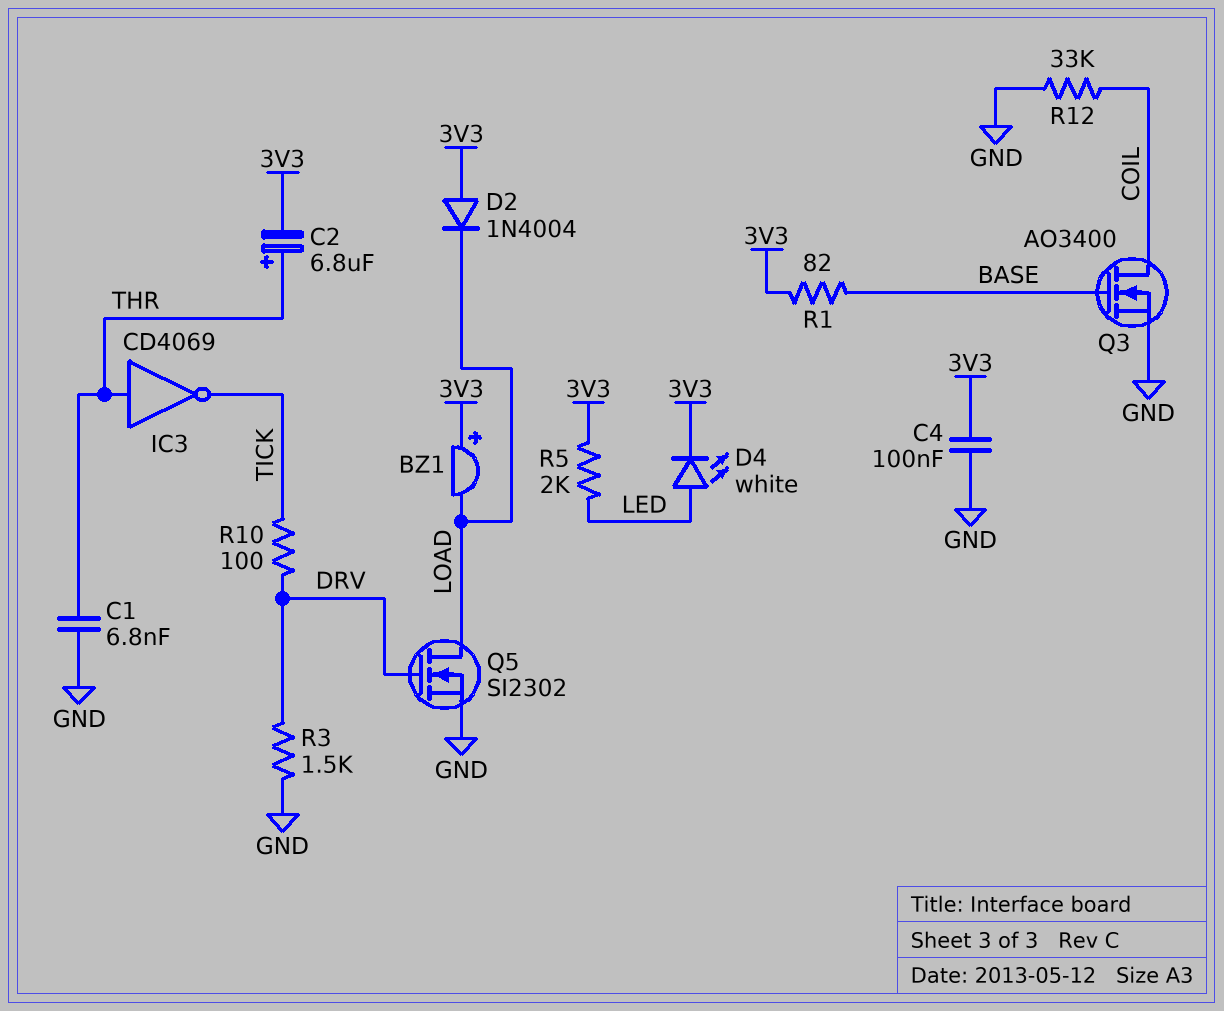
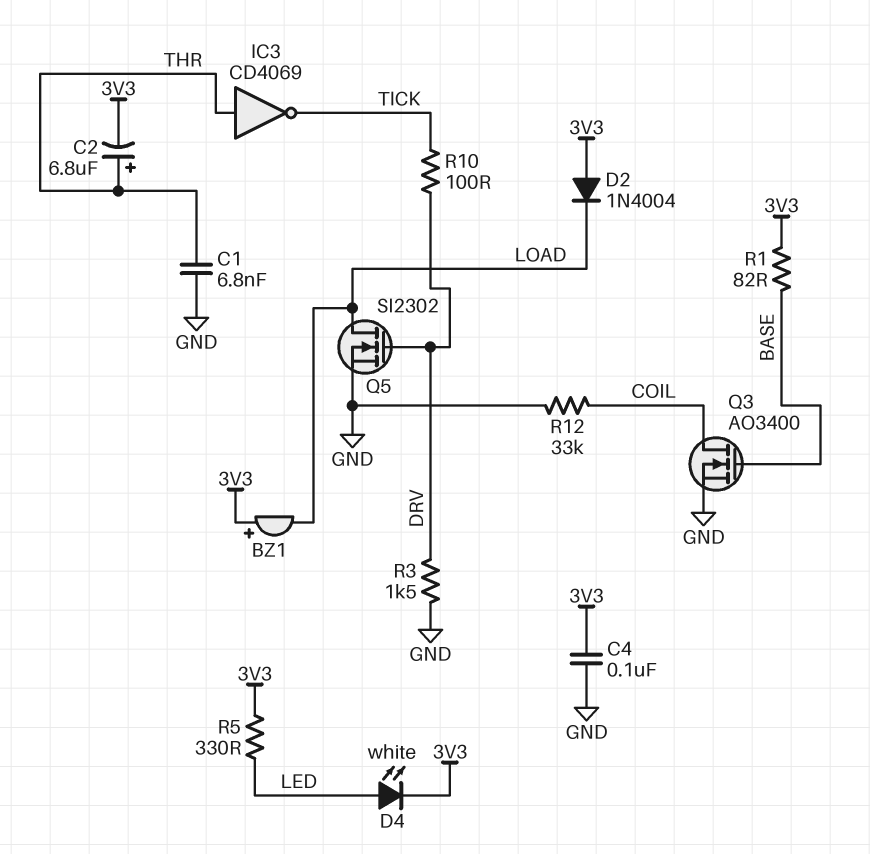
R5: 2k (3V3, LED) -> 330 (3V3, LED)

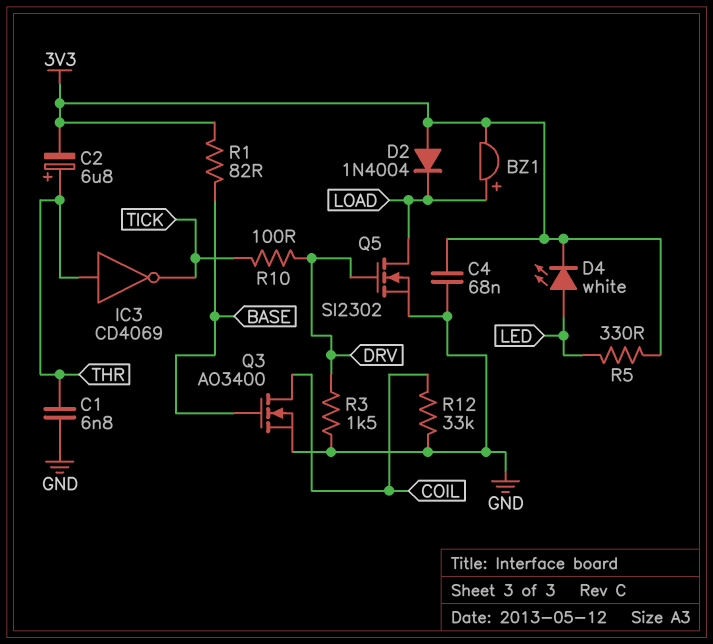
BZ1: buzzer (plus 3V3, minus LOAD) -> buzzer (plus LOAD, minus 3V3)
C4: 100nF (3V3, GND) -> 68nF (3V3, GND)

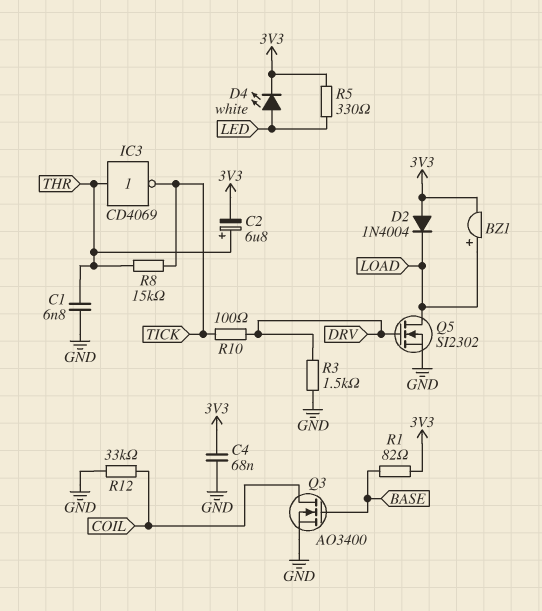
R8: none -> 15k (THR, TICK)

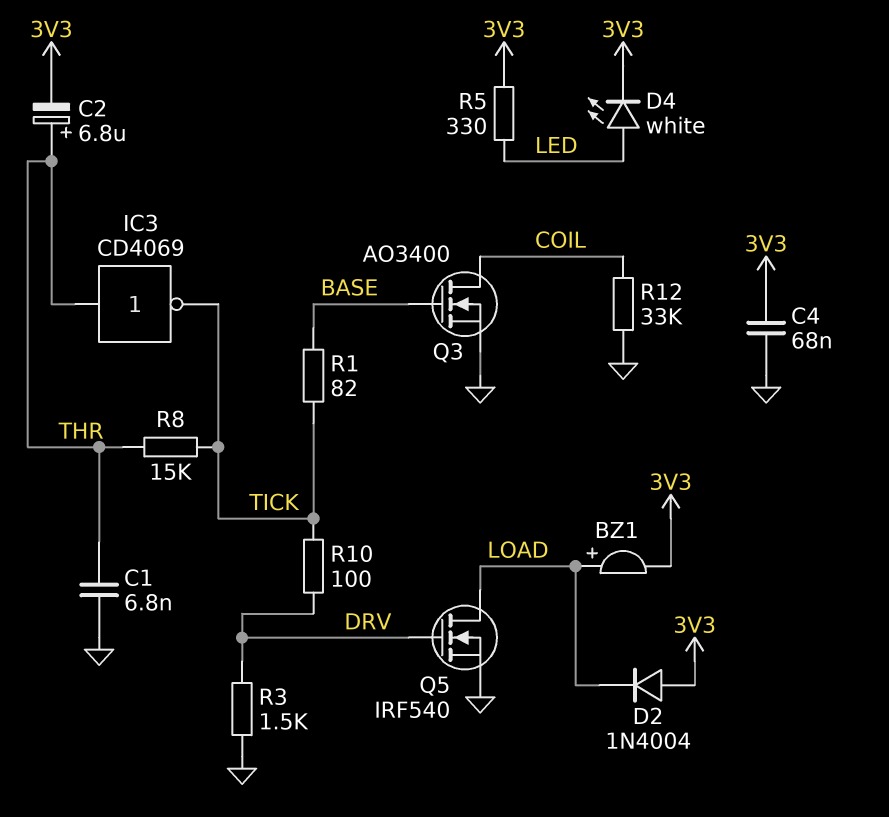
Q5: NMOS SI2302 (G DRV, D LOAD, S GND) -> NMOS IRF540 (G DRV, D LOAD, S GND)
R1: 82 (3V3, BASE) -> 82 (BASE, TICK)

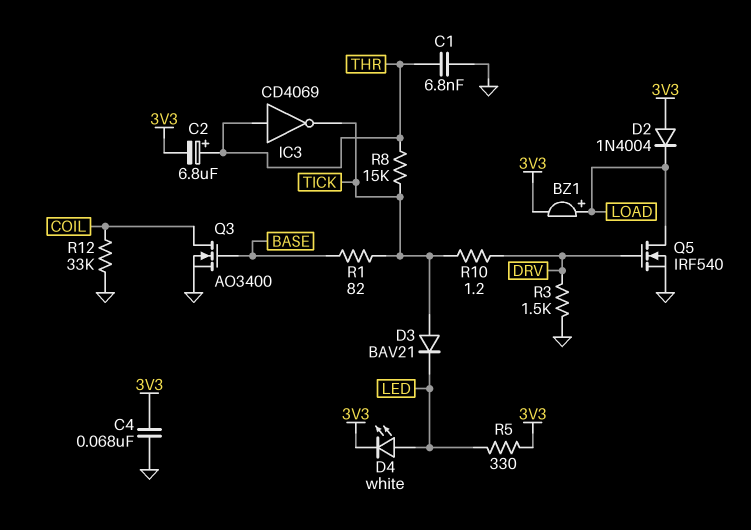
D3: none -> diode BAV21 (A TICK, K LED)
R10: 100 (DRV, TICK) -> 1.2 (DRV, TICK)

